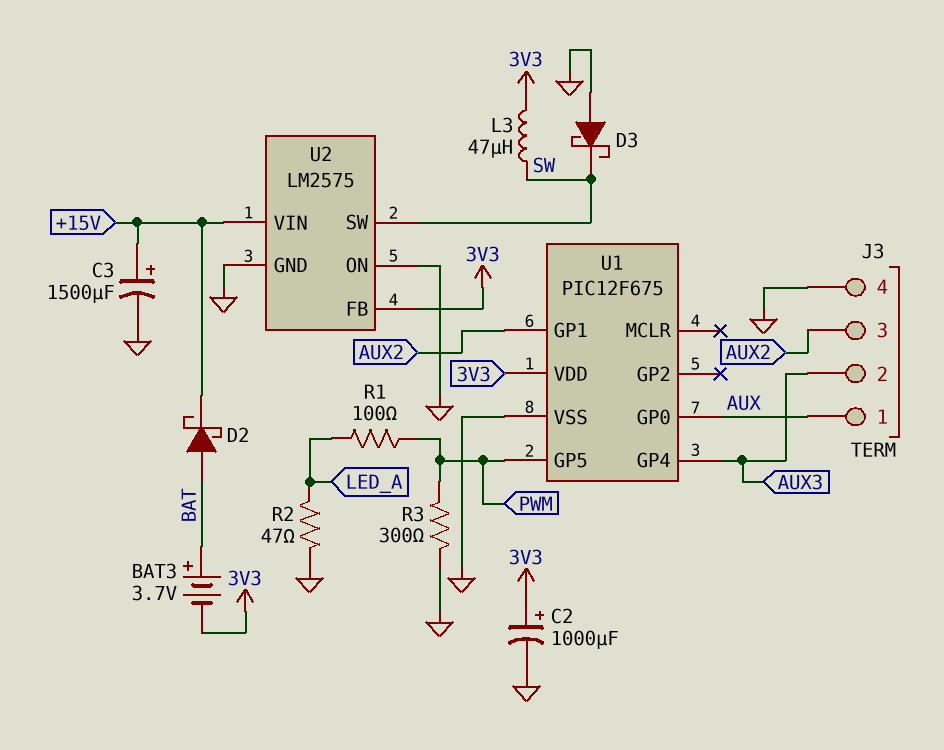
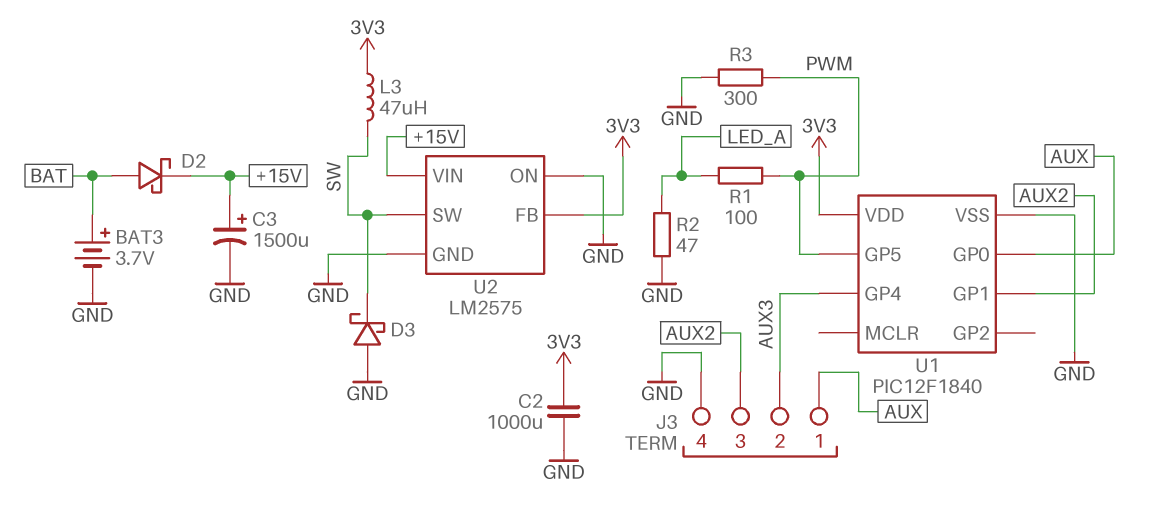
BAT3: 3.7V (plus BAT, minus 3V3) -> 3.7V (plus BAT, minus GND)
C2: 1000uF (plus 3V3, minus GND) -> 1000uF (3V3, GND)
U1: PIC12F675 -> PIC12F1840

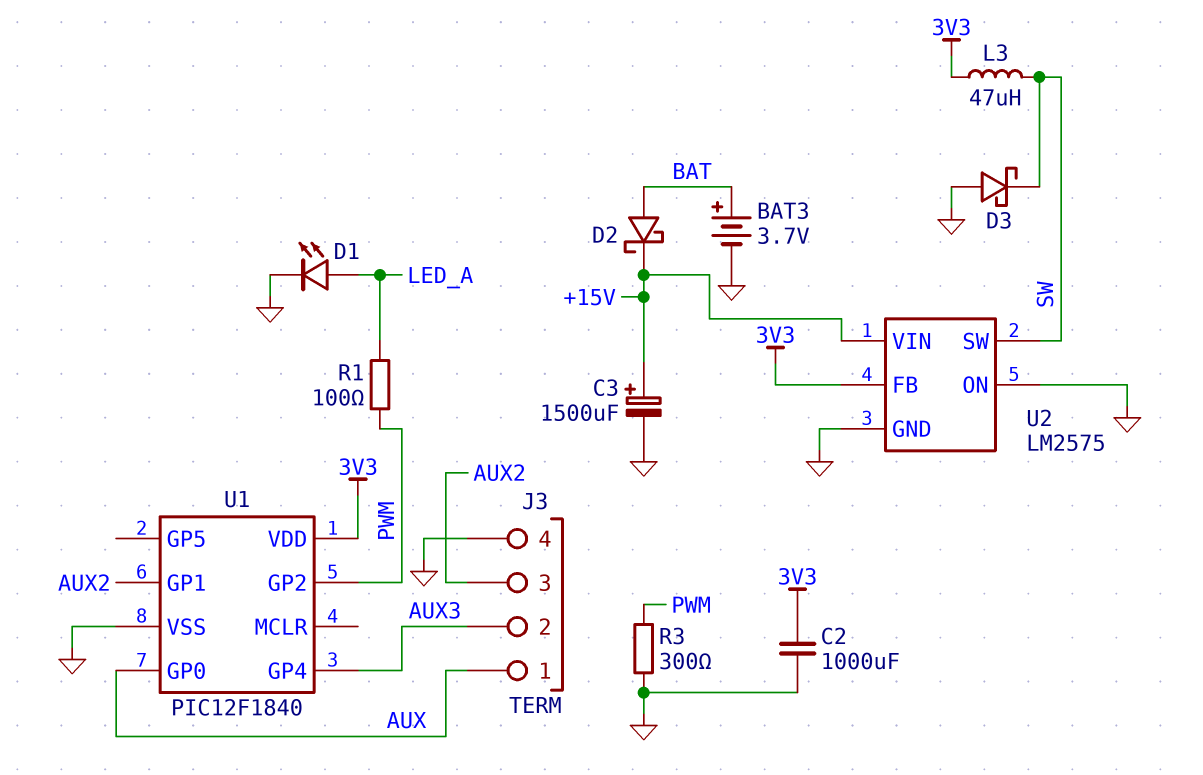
D1: none -> LED (A LED_A, K GND)
R2: 47 (GND, LED_A) -> none
U1 pin GP2: none -> PWM
U1 pin GP5: PWM -> none

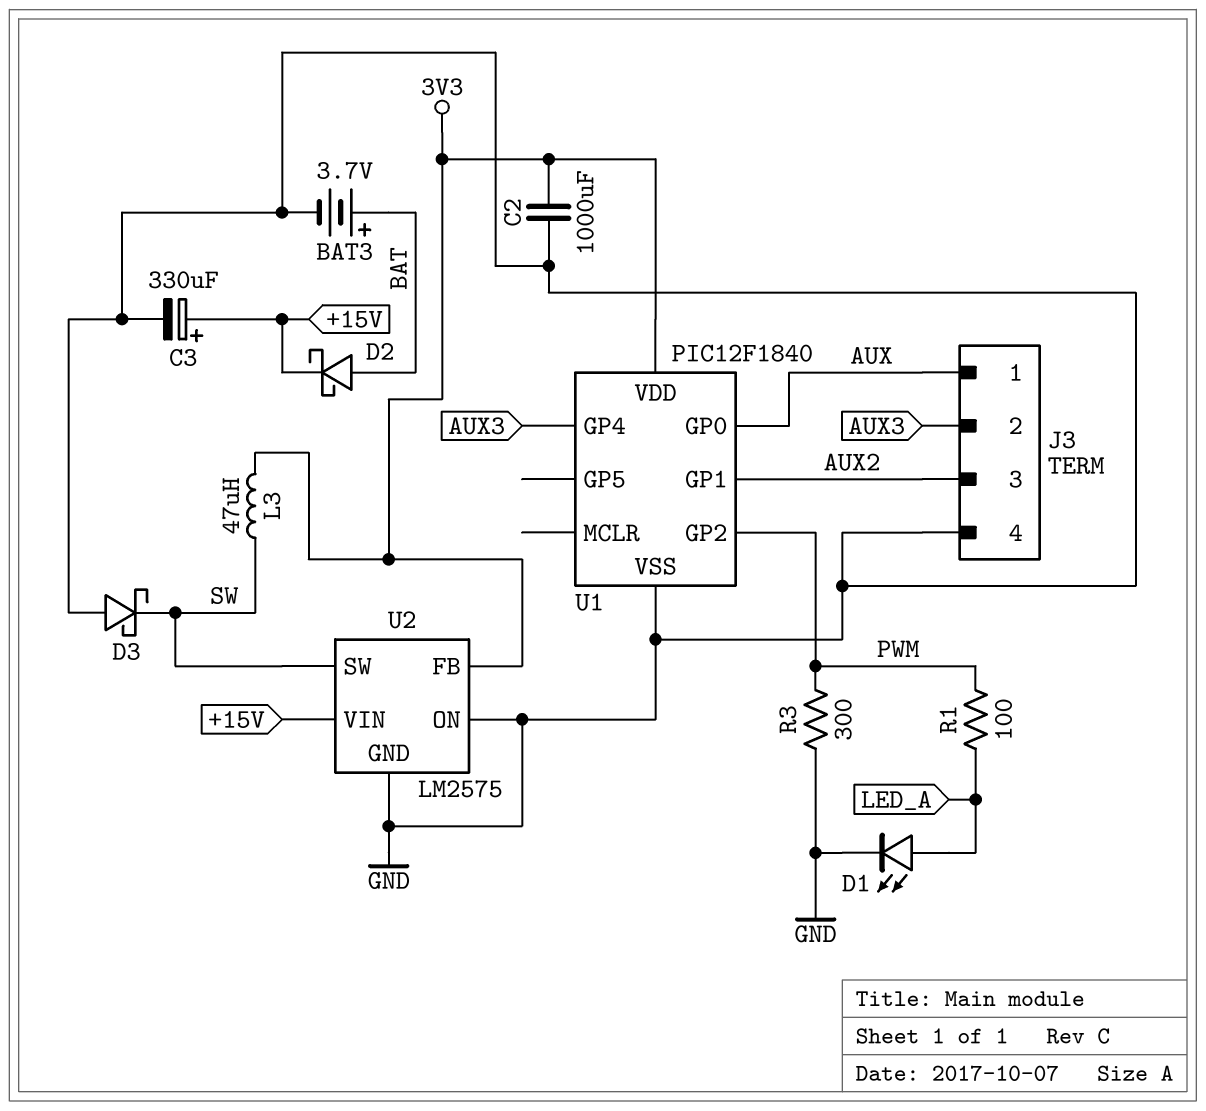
C3: 1500uF (plus +15V, minus GND) -> 330uF (plus +15V, minus GND)

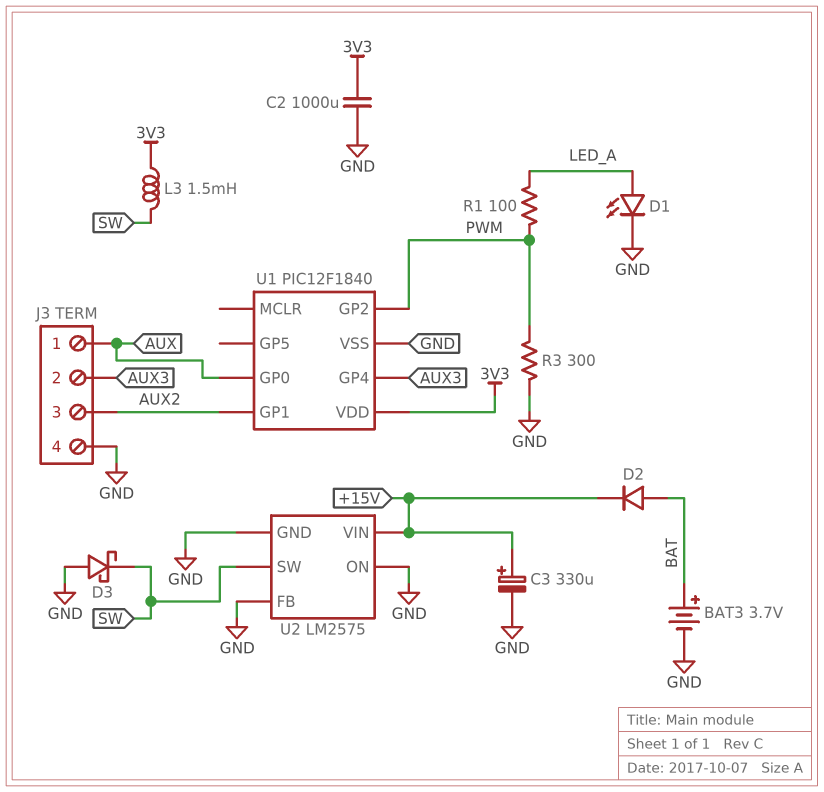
D2: schottky (A BAT, K +15V) -> diode (A BAT, K +15V)
L3: 47uH (3V3, SW) -> 1.5mH (3V3, SW)
U2 pin FB: 3V3 -> GND

